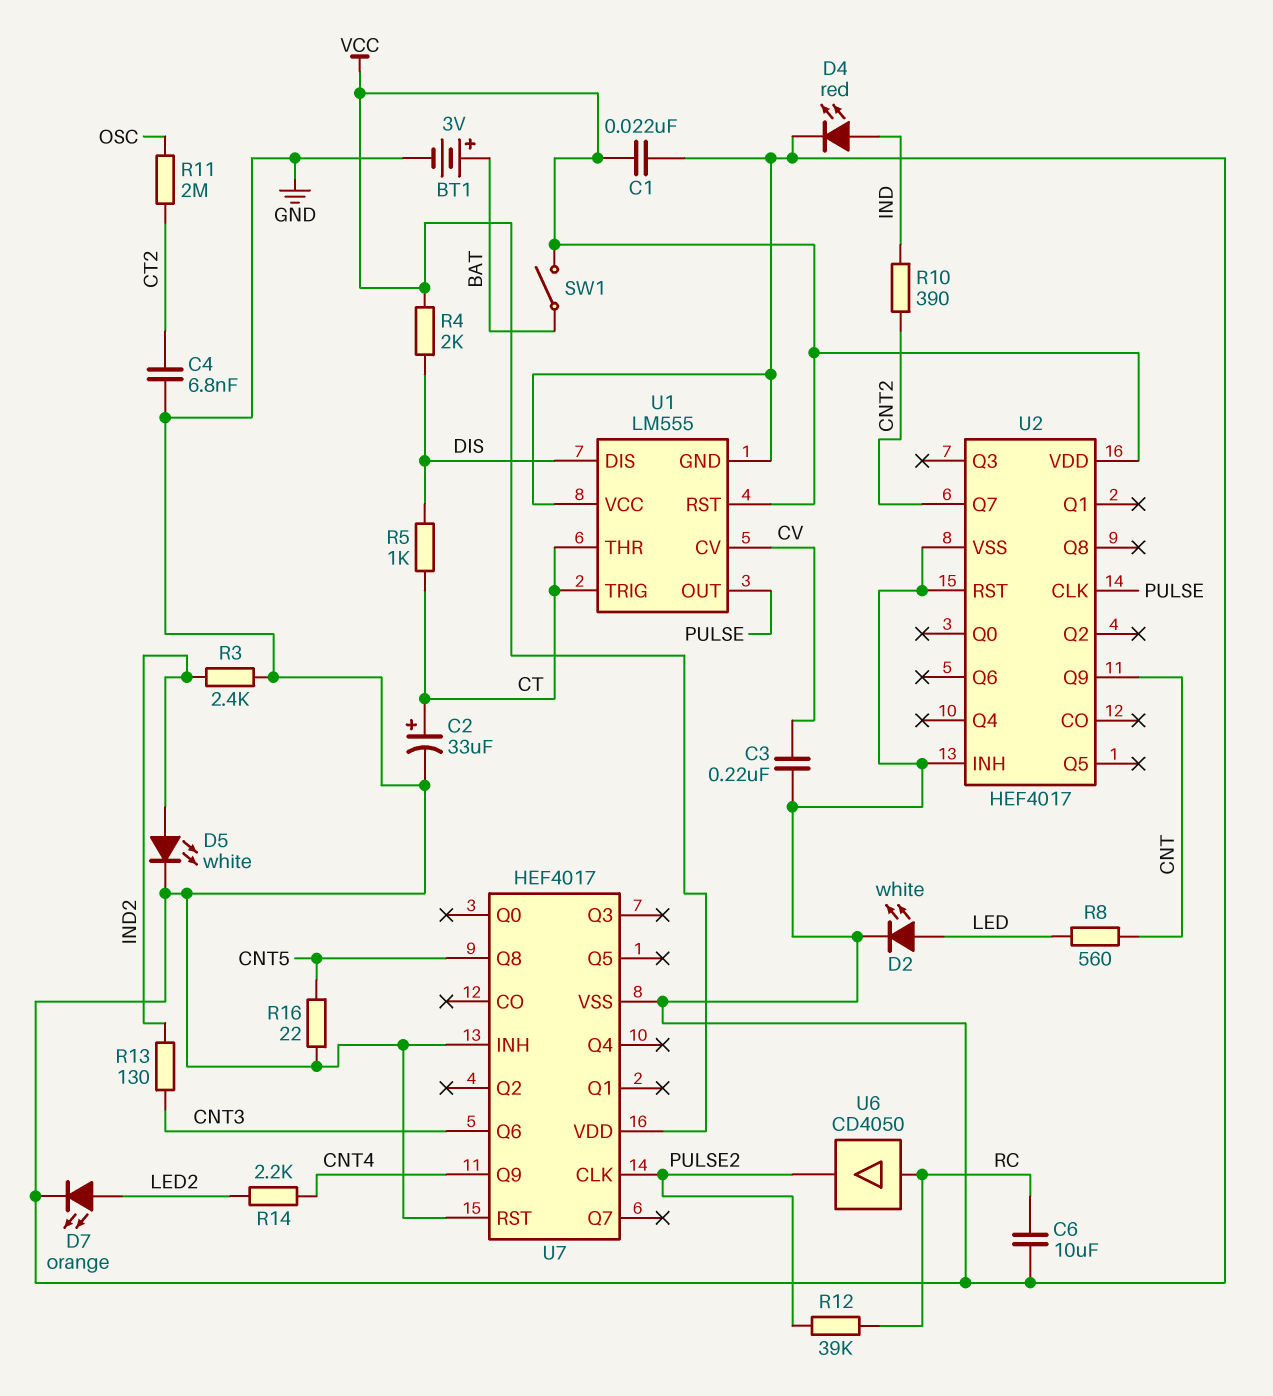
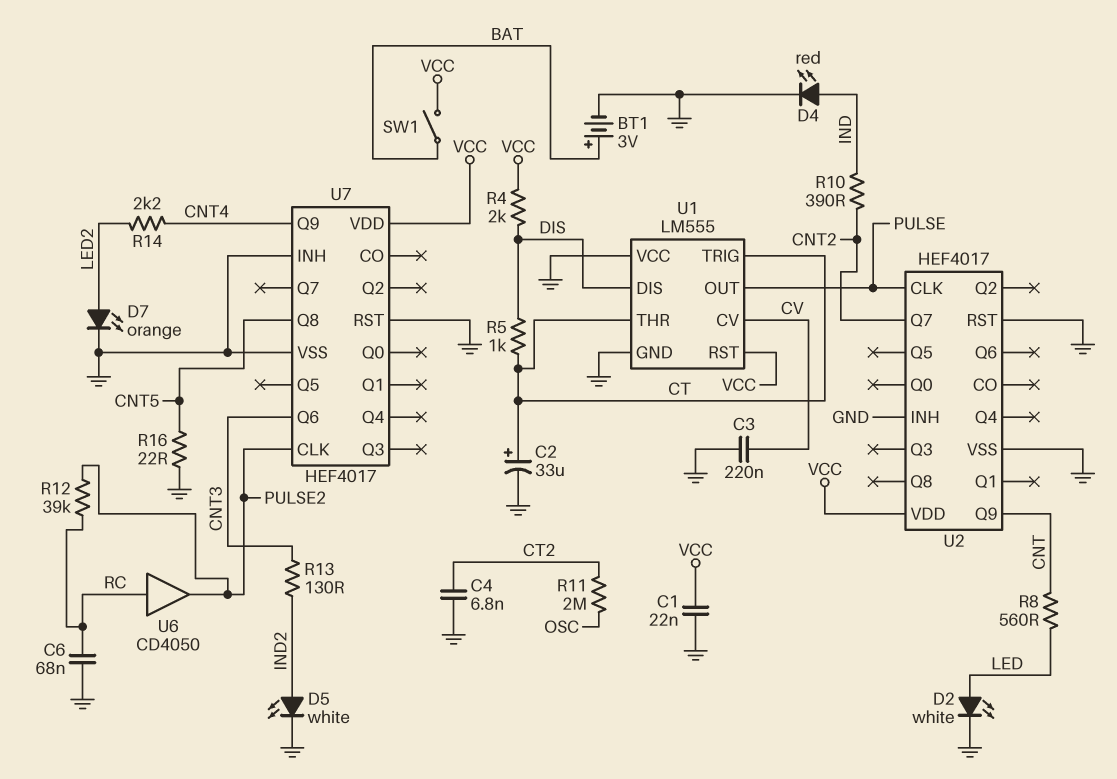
C6: 10uF (GND, RC) -> 68nF (GND, RC)
R3: 2.4k (GND, IND2) -> none

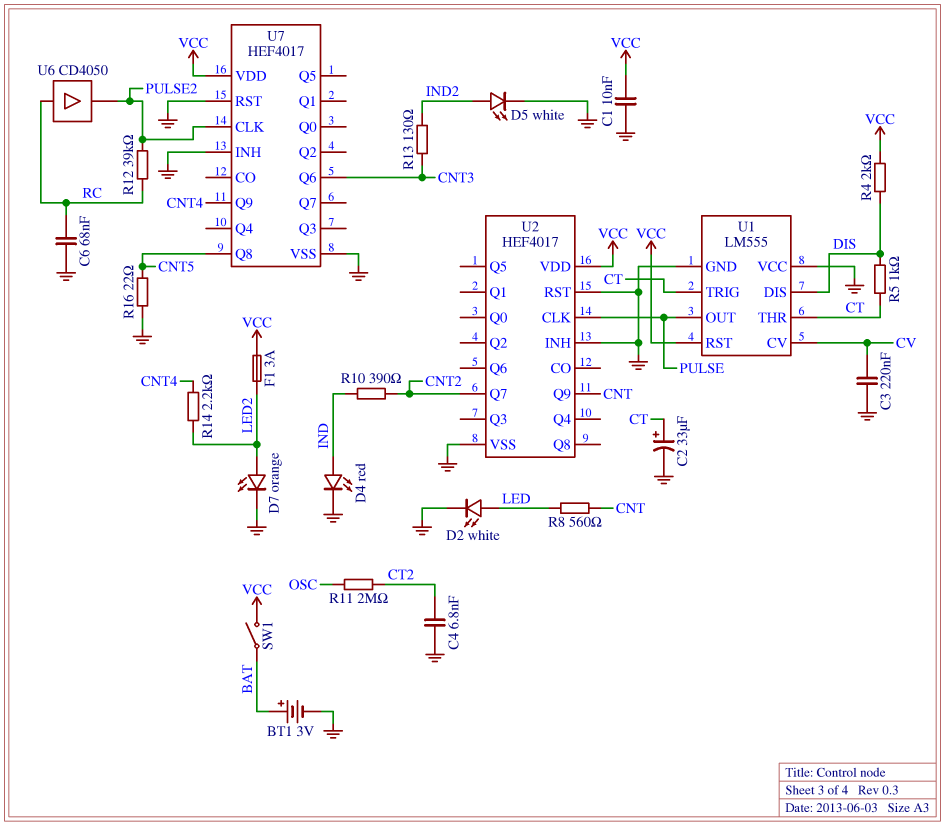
C1: 22nF (GND, VCC) -> 10nF (GND, VCC)
F1: none -> 3A (LED2, VCC)

